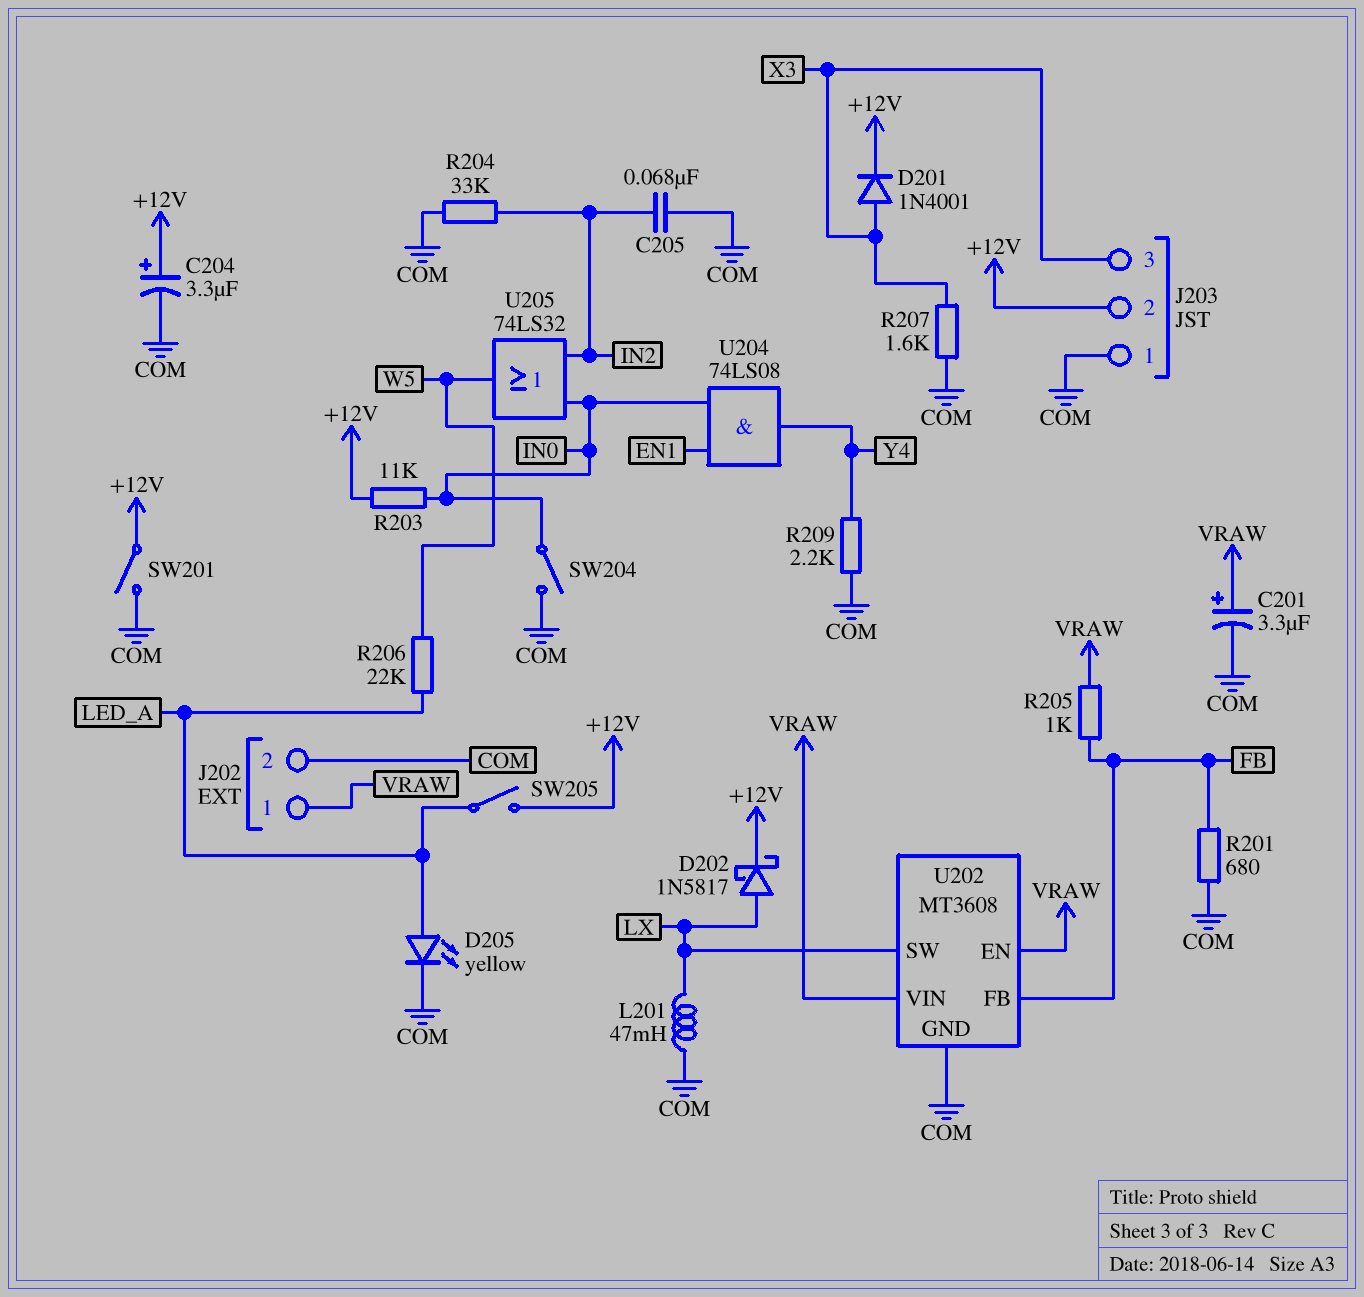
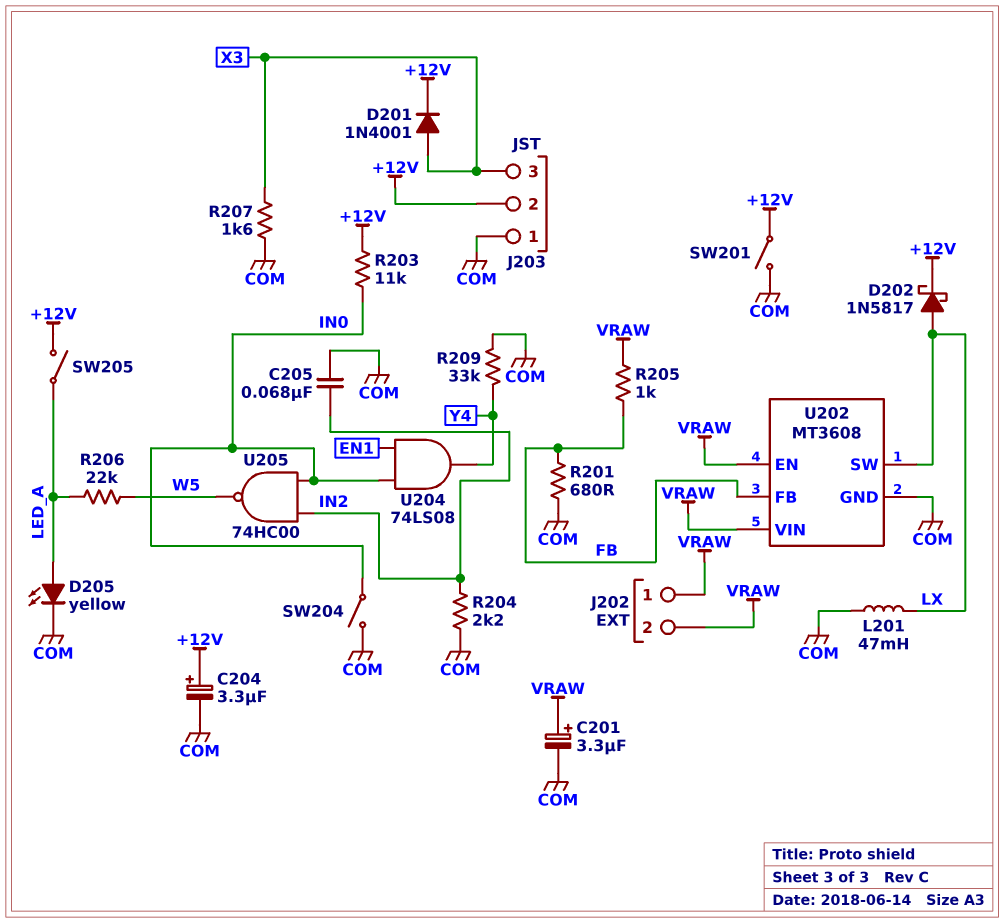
J202 pin 2: COM -> VRAW
R204: 33k (COM, IN2) -> 2.2k (COM, IN2)
R209: 2.2k (COM, Y4) -> 33k (COM, Y4)
U205: OR 74LS32 (in IN0, in IN2, out W5) -> NAND 74HC00 (in IN0, in IN2, out W5)

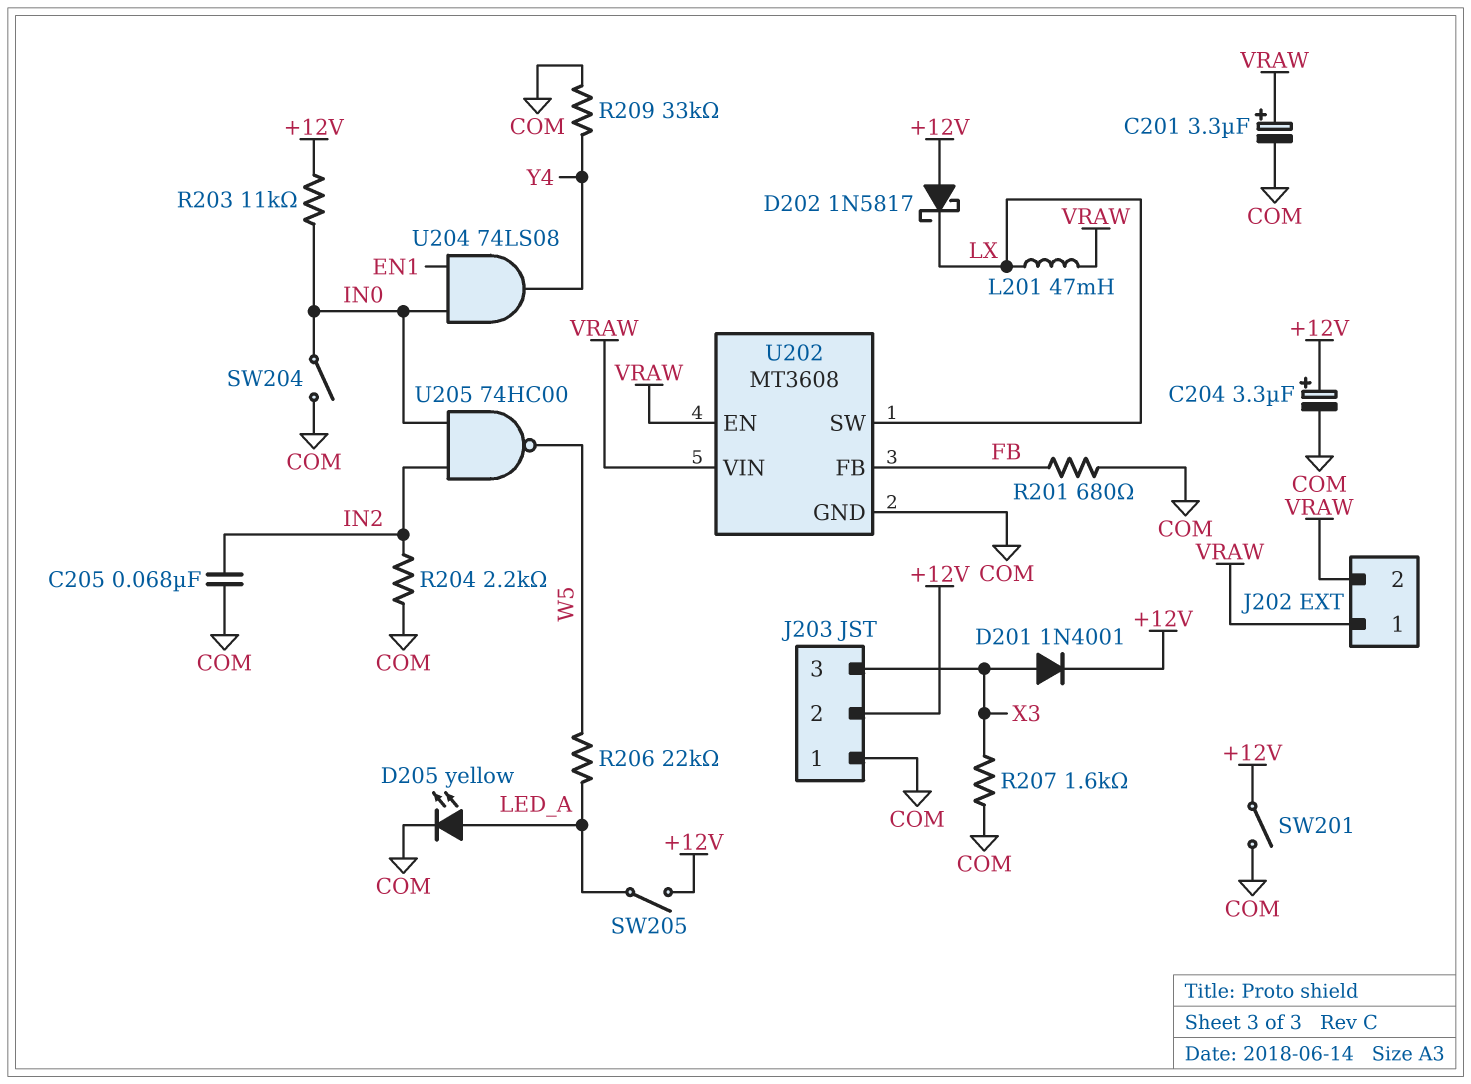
D202: schottky 1N5817 (A LX, K +12V) -> schottky 1N5817 (A +12V, K LX)
L201: 47mH (COM, LX) -> 47mH (LX, VRAW)
R205: 1k (FB, VRAW) -> none

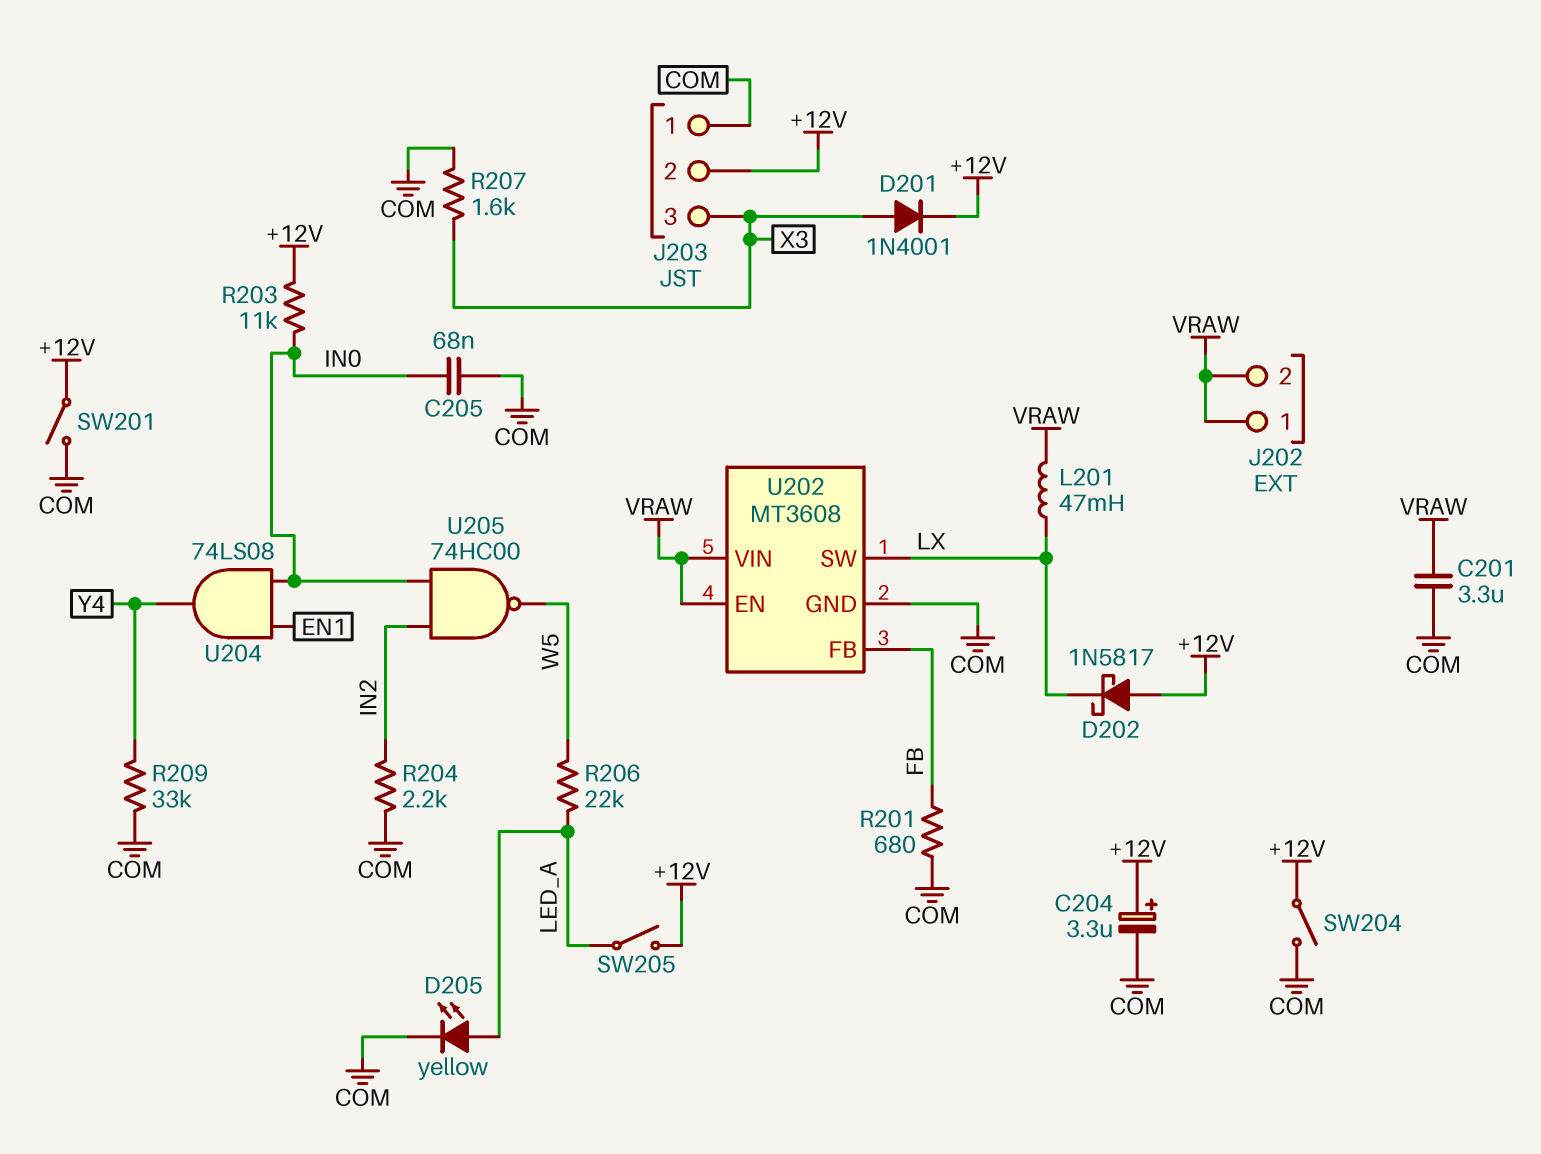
C201: 3.3uF (plus VRAW, minus COM) -> 3.3uF (COM, VRAW)
C205: 68nF (COM, IN2) -> 68nF (COM, IN0)
SW204: switch (COM, IN0) -> switch (+12V, COM)

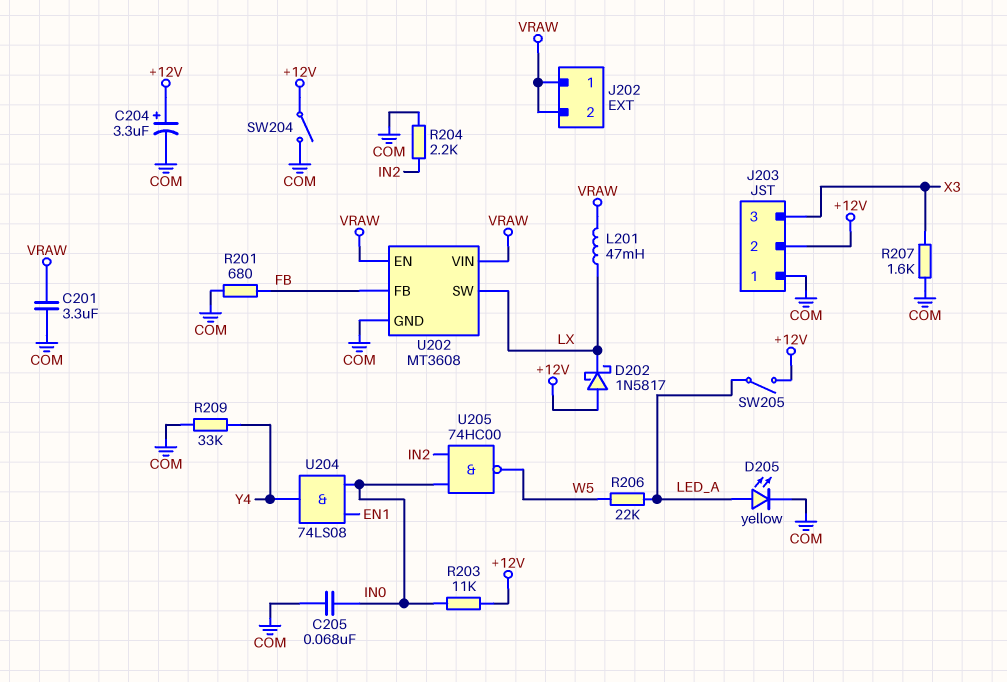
D201: diode 1N4001 (A X3, K +12V) -> none
SW201: switch (+12V, COM) -> none

